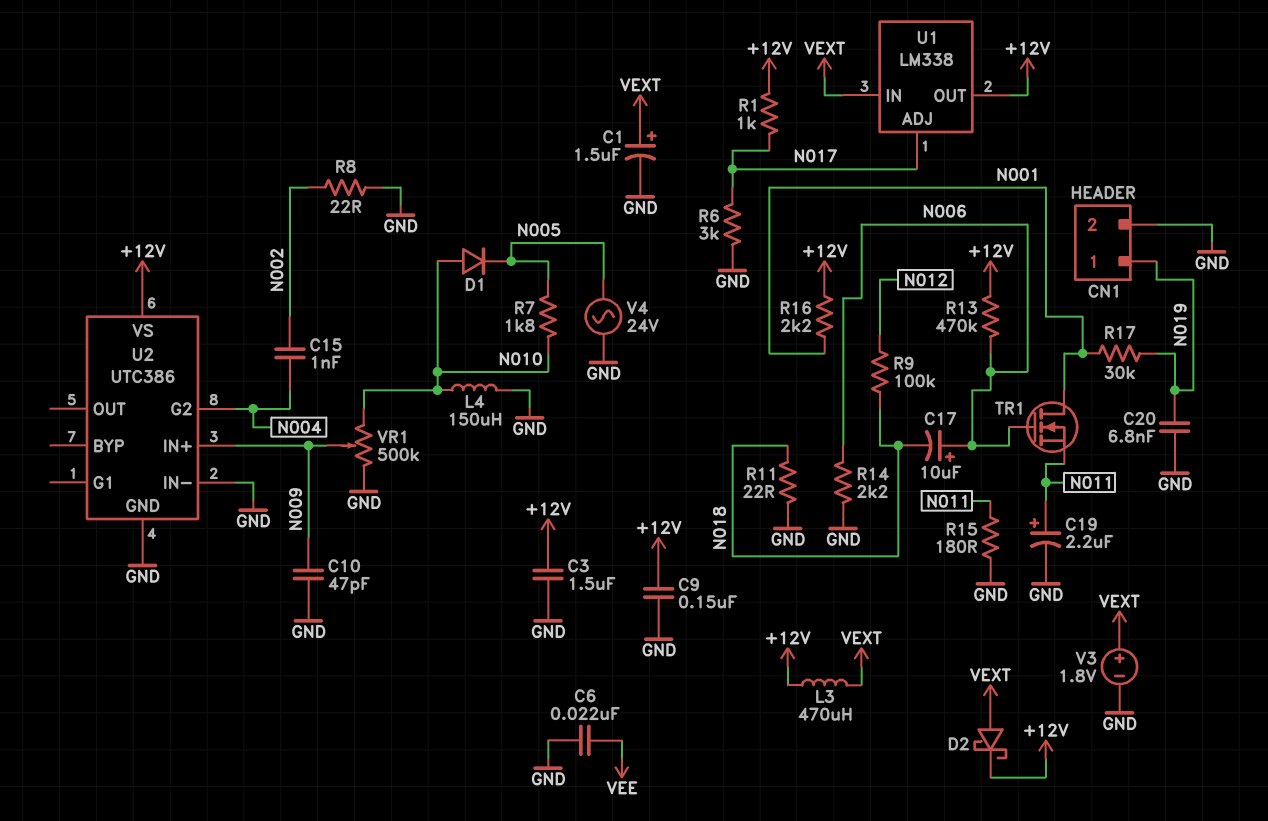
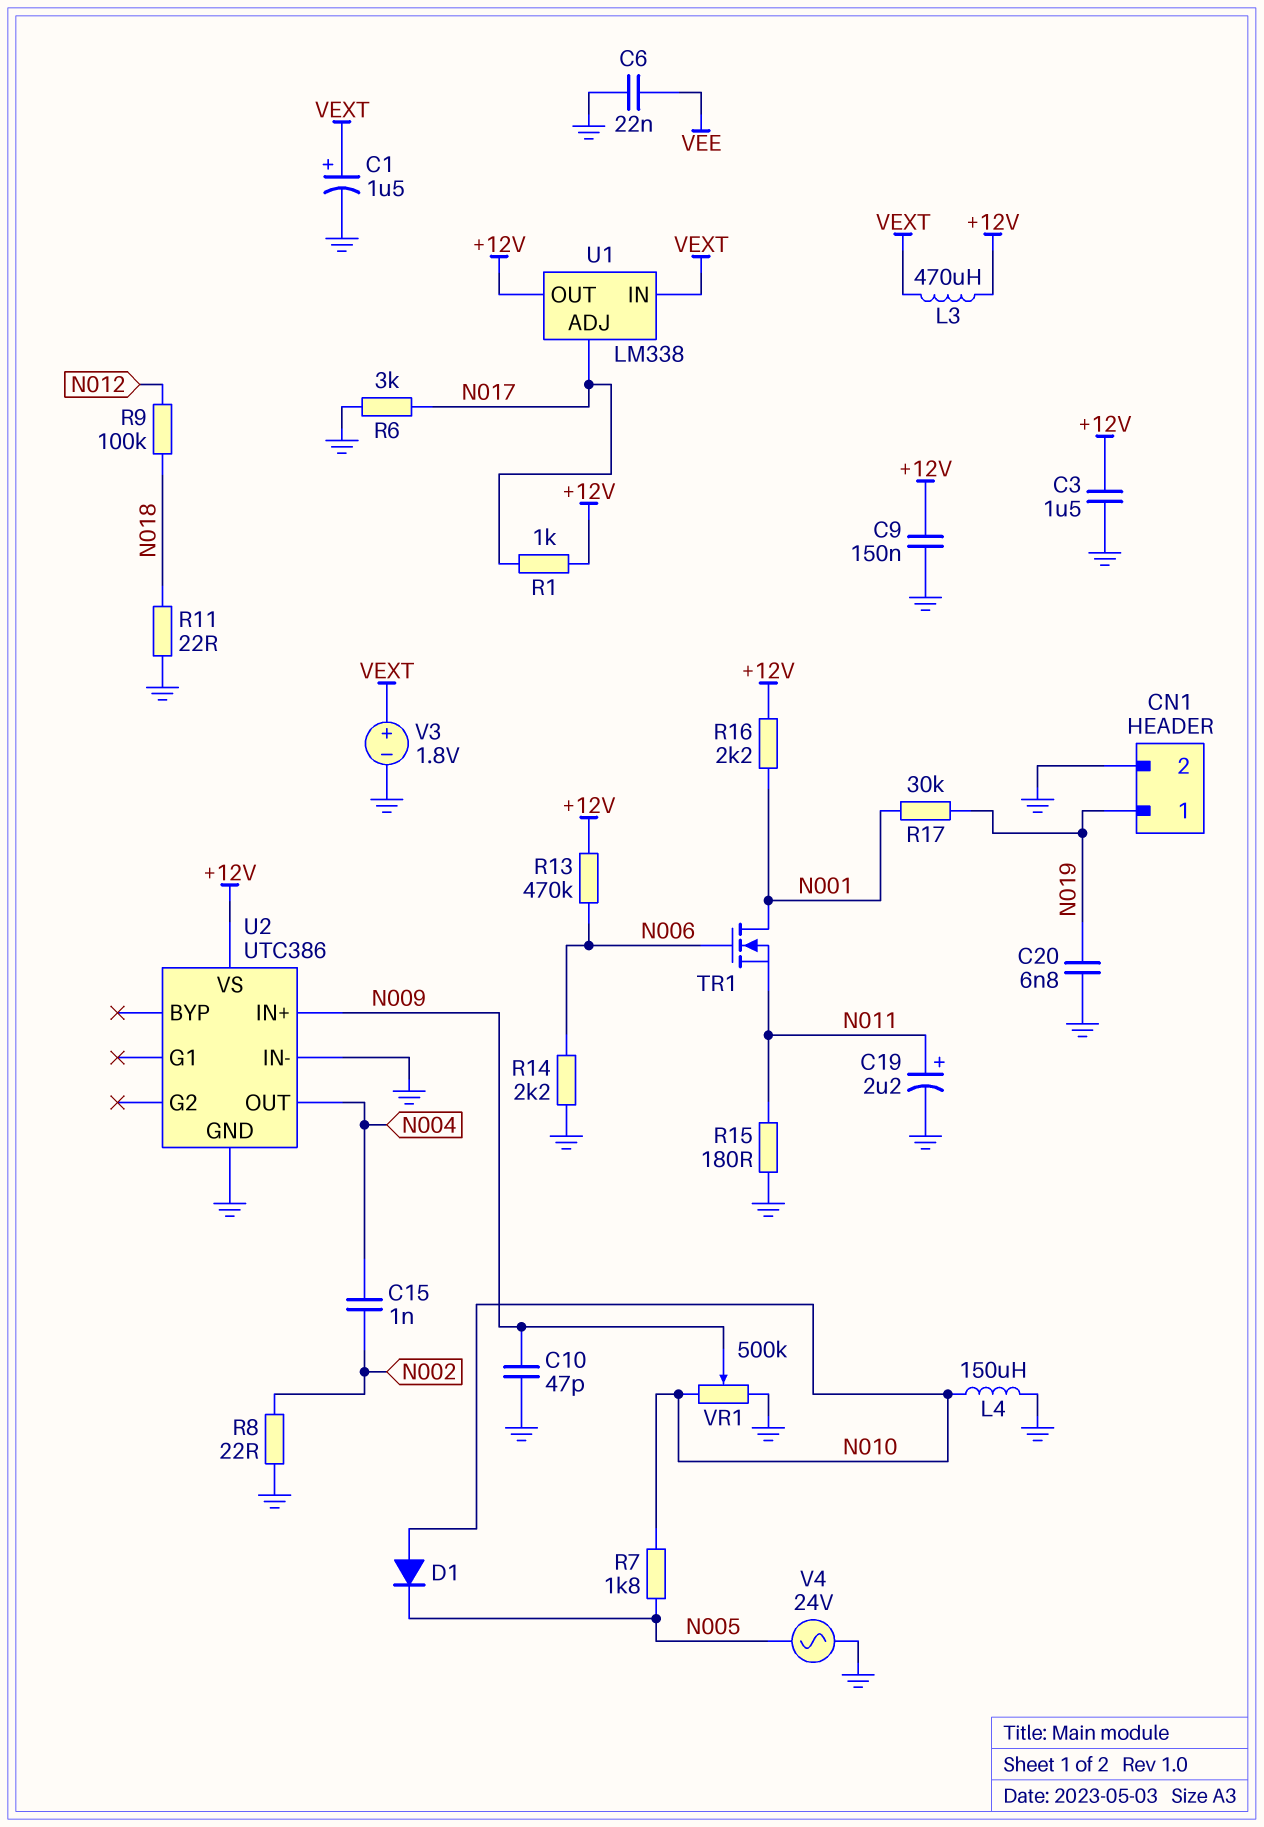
C17: 10uF (plus N006, minus N018) -> none
D2: schottky (A VEXT, K +12V) -> none
U2 pin G2: N004 -> none
U2 pin OUT: none -> N004

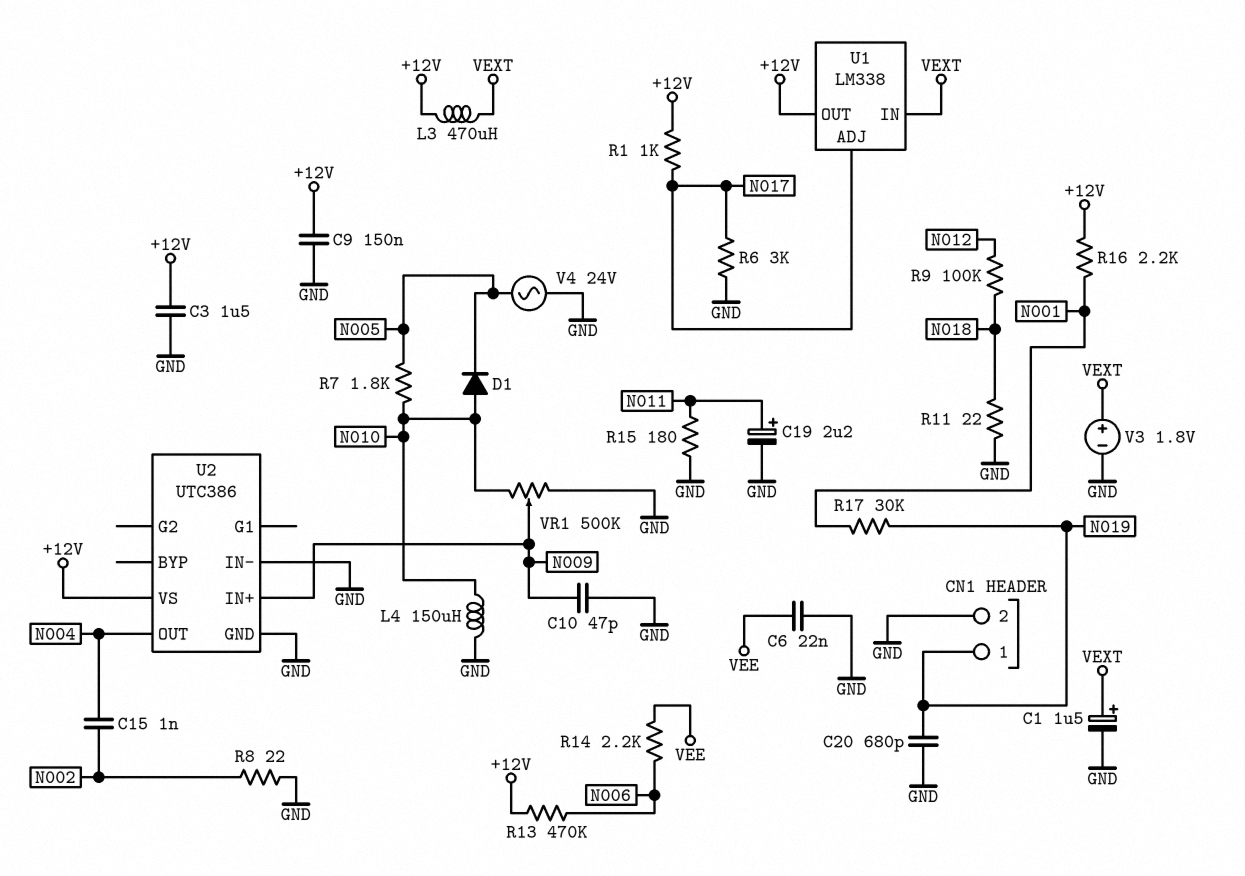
C20: 6.8nF (GND, N019) -> 680pF (GND, N019)
R14: 2.2k (GND, N006) -> 2.2k (N006, VEE)
TR1: NMOS (G N006, D N001, S N011) -> none

